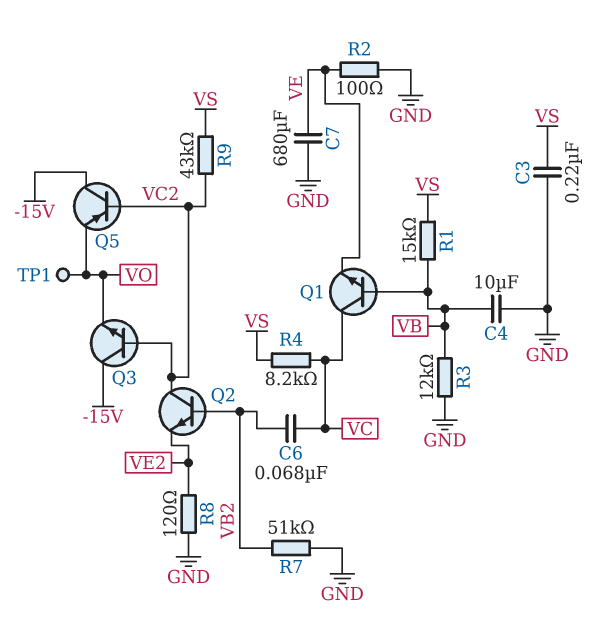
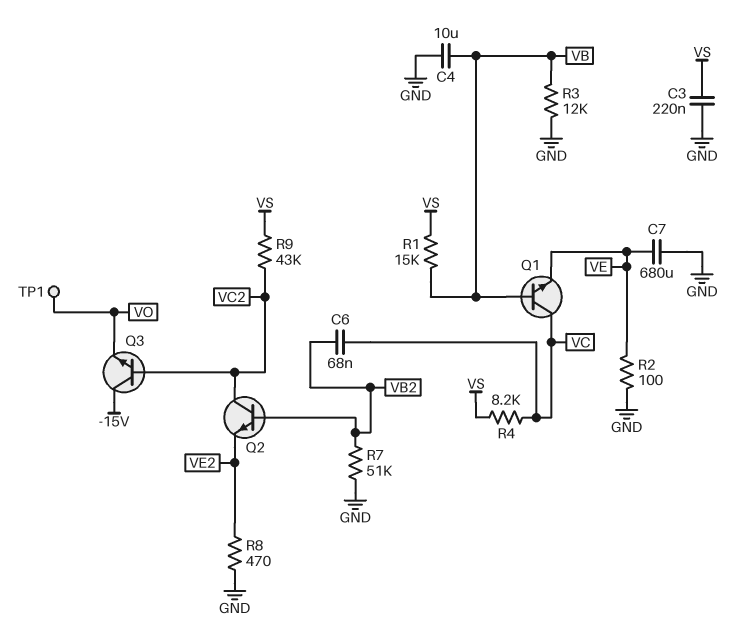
Q5: PNP (B VC2, C -15V, E VO) -> none
R8: 120 (GND, VE2) -> 470 (GND, VE2)

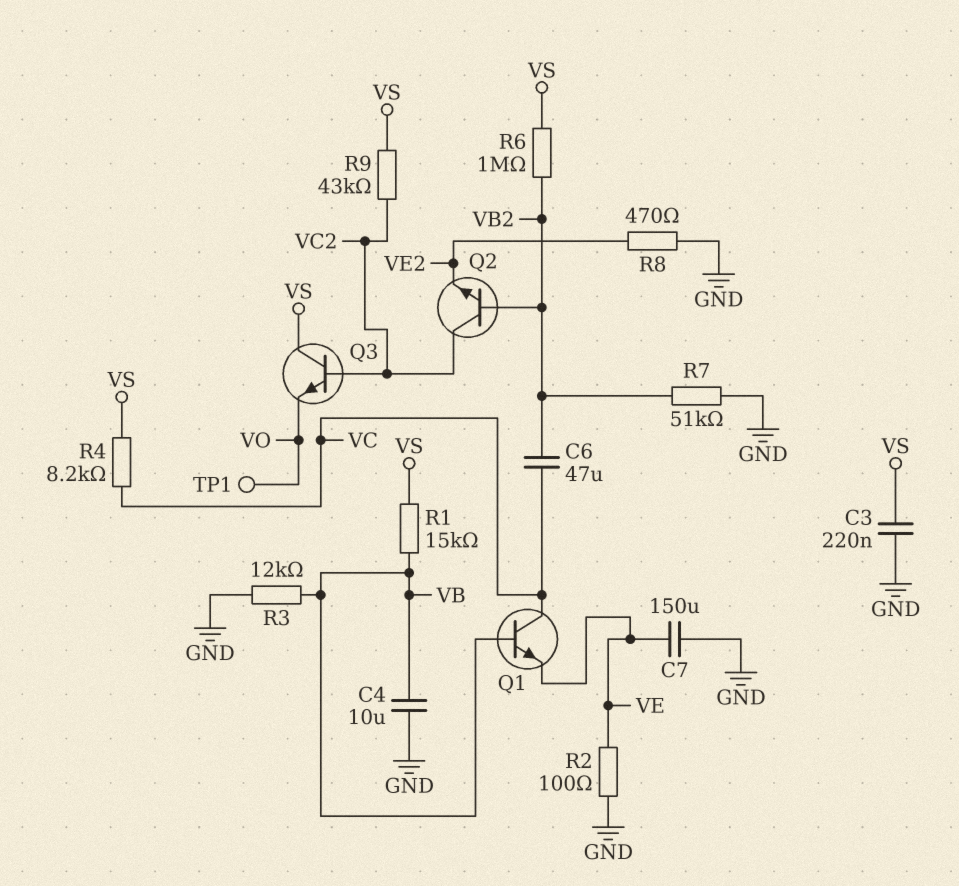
C6: 68nF (VB2, VC) -> 47uF (VB2, VC)
C7: 680uF (GND, VE) -> 150uF (GND, VE)
Q3: NPN (B VC2, C -15V, E VO) -> NPN (B VC2, C VS, E VO)
R6: none -> 1M (VB2, VS)

